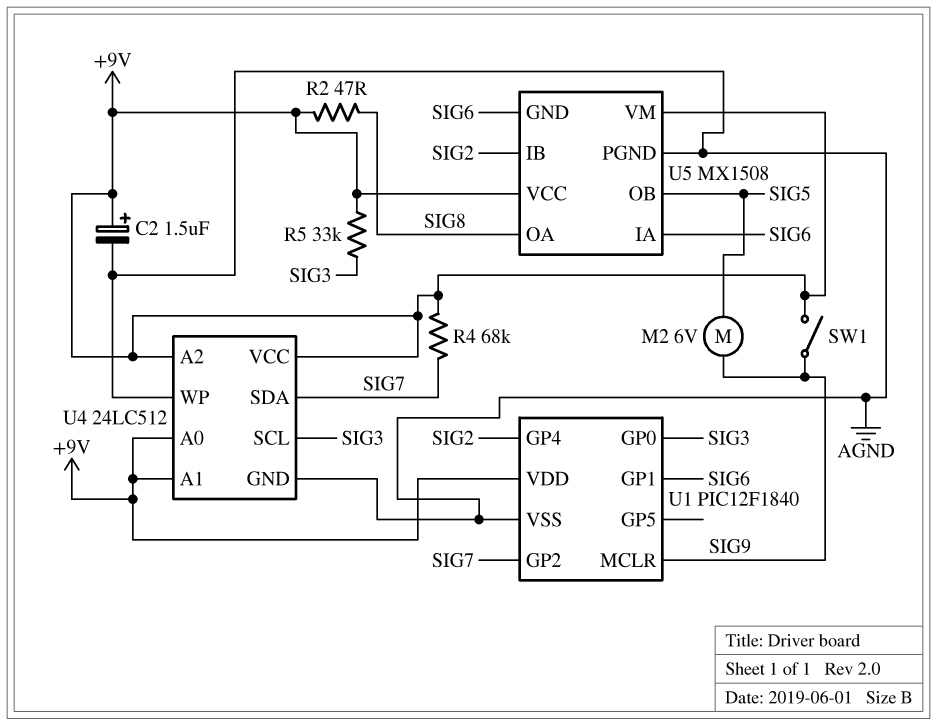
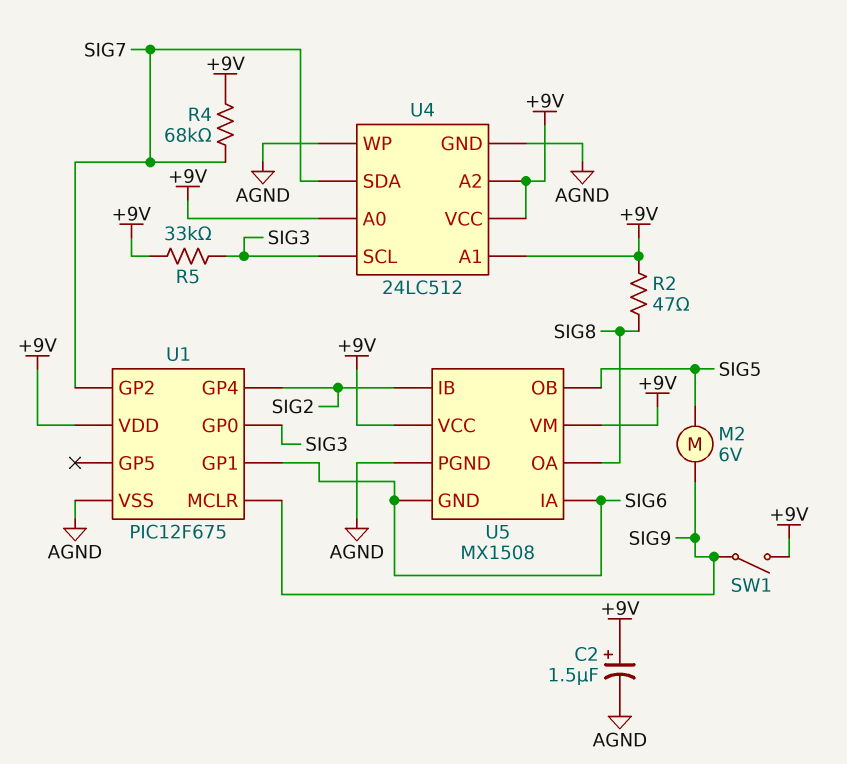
U1: PIC12F1840 -> PIC12F675

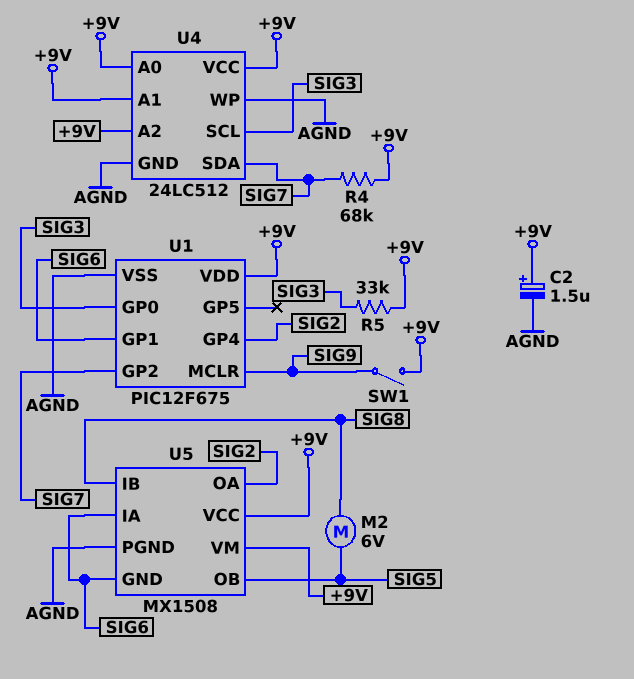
M2: motor 6V (SIG5, SIG9) -> motor 6V (SIG5, SIG8)
R2: 47 (+9V, SIG8) -> none
U5 pin IB: SIG2 -> SIG8
U5 pin OA: SIG8 -> SIG2

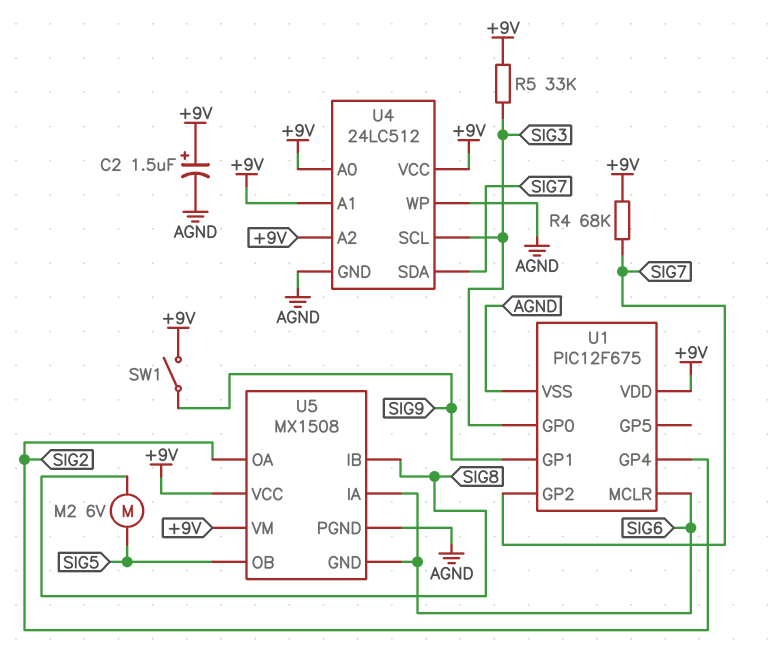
U1 pin GP1: SIG6 -> SIG9
U1 pin MCLR: SIG9 -> SIG6

